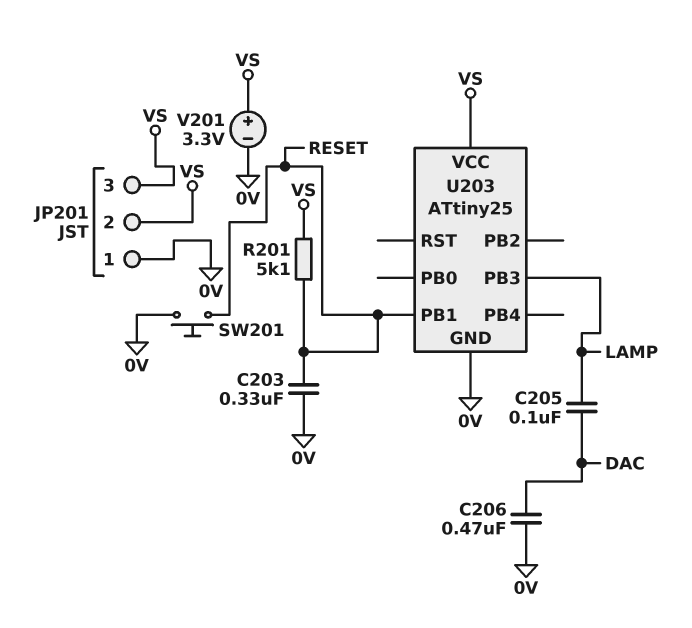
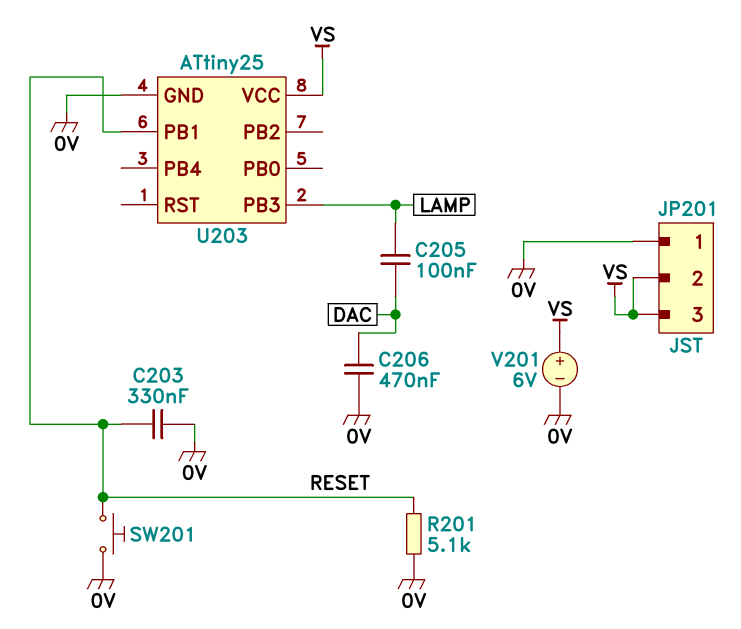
R201: 5.1k (RESET, VS) -> 5.1k (0V, RESET)
V201: 3.3V (plus VS, minus 0V) -> 6V (plus VS, minus 0V)

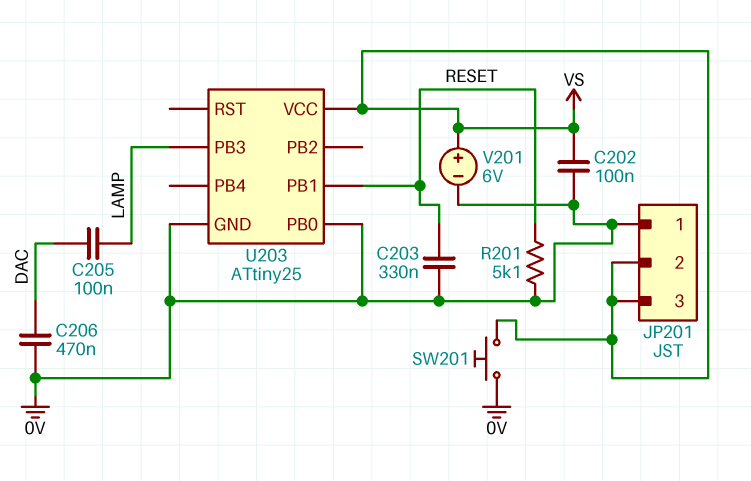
C202: none -> 100nF (0V, VS)
SW201: button (0V, RESET) -> button (0V, VS)
U203 pin PB0: none -> 0V

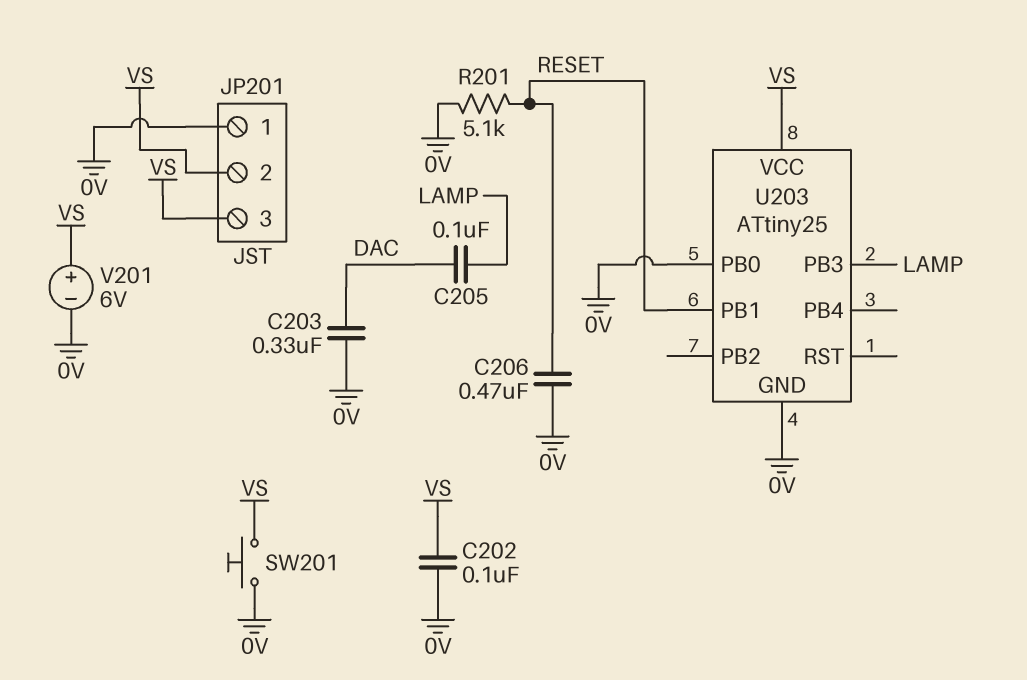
C203: 330nF (0V, RESET) -> 330nF (0V, DAC)
C206: 470nF (0V, DAC) -> 470nF (0V, RESET)

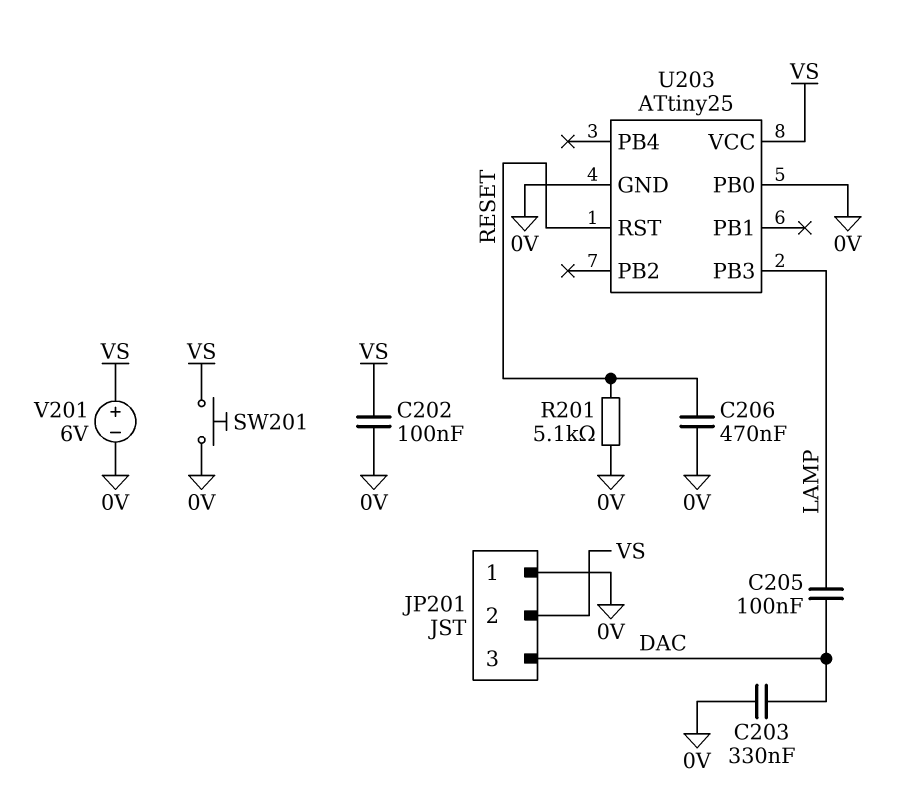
JP201 pin 3: VS -> DAC
U203 pin PB1: RESET -> none
U203 pin RST: none -> RESET

